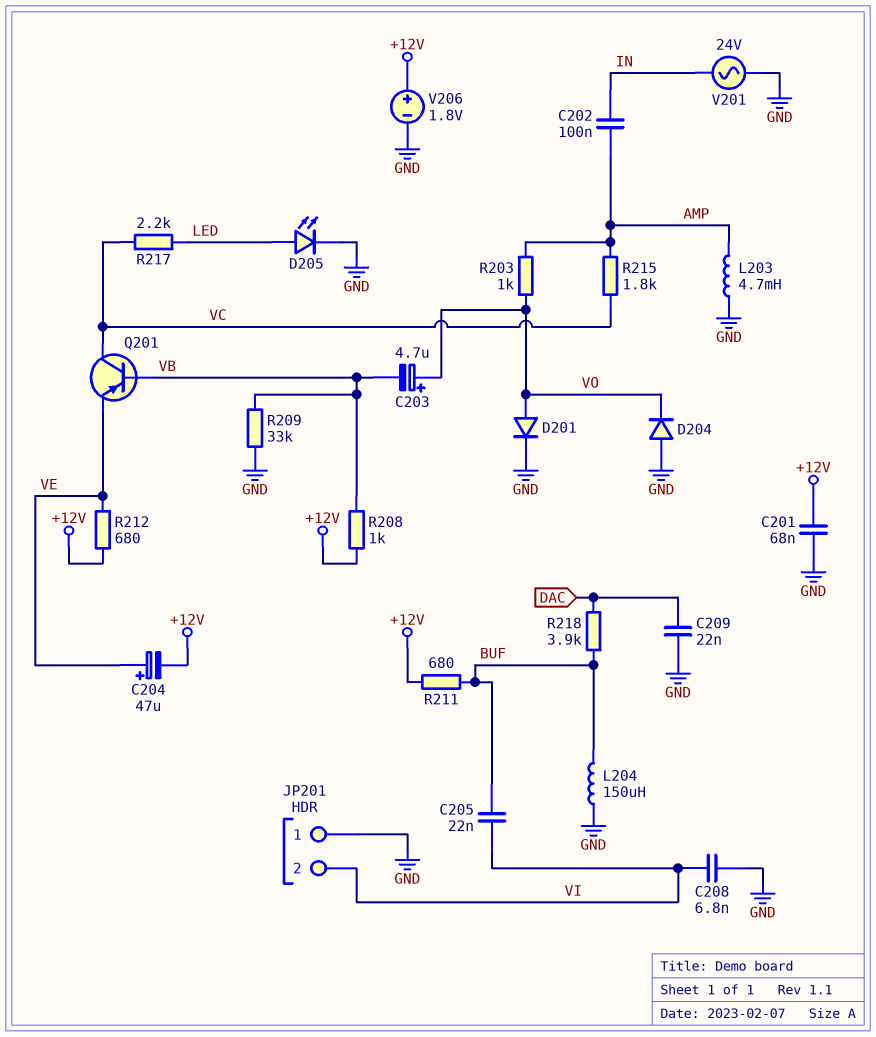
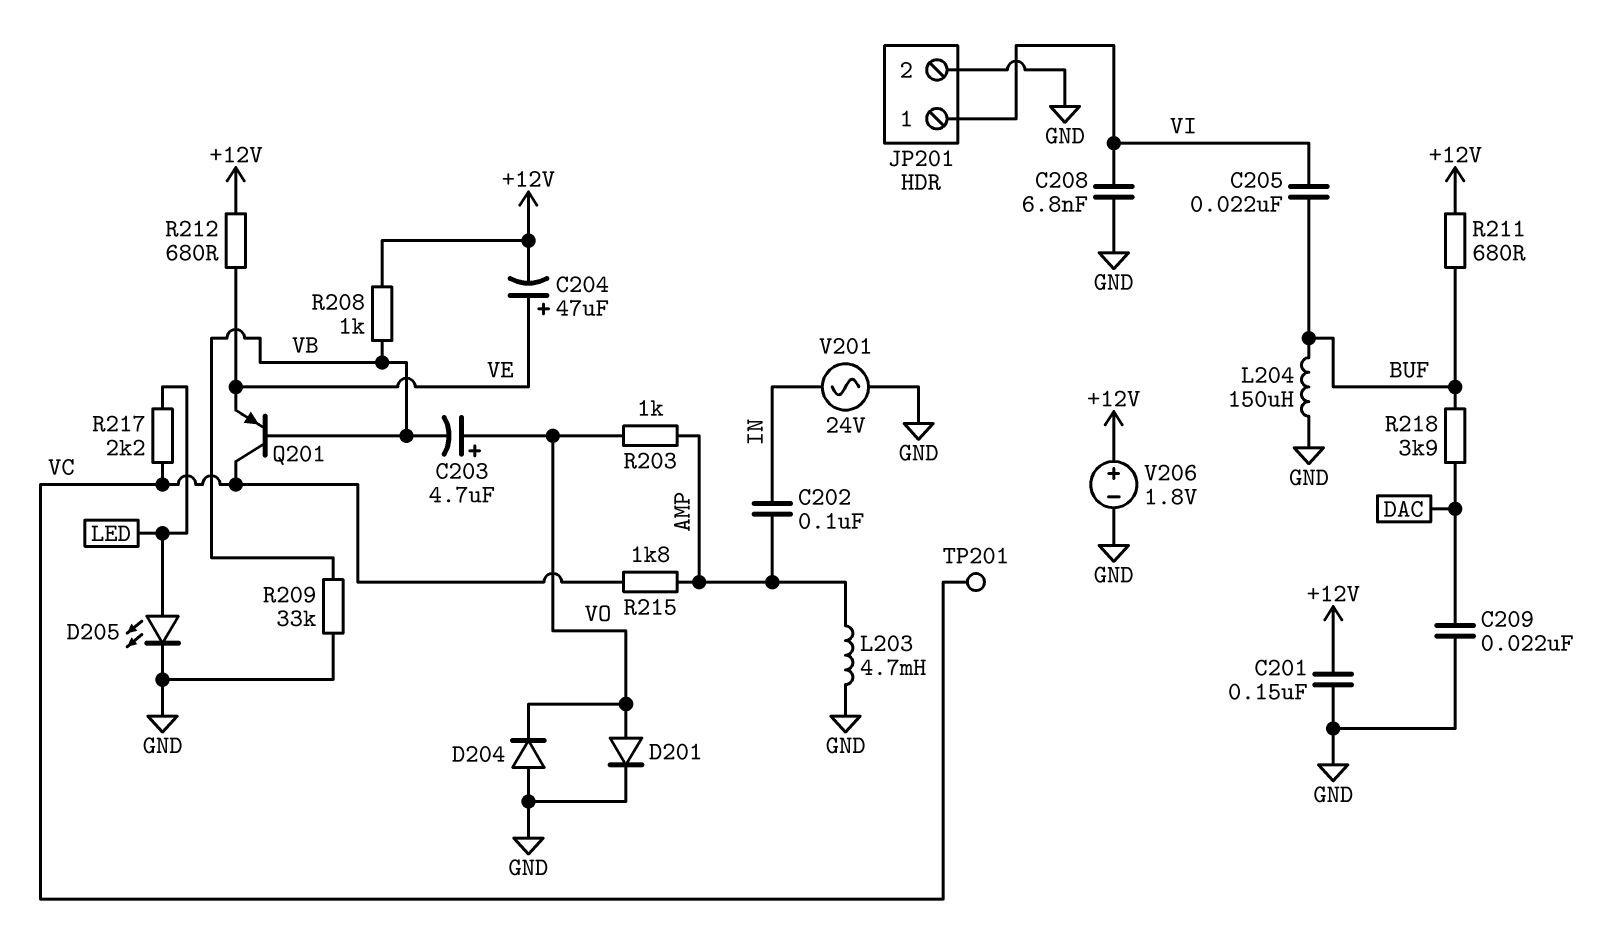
C201: 68nF (+12V, GND) -> 150nF (+12V, GND)
JP201 pin 1: GND -> VI
JP201 pin 2: VI -> GND
TP201: none -> test point (VC)

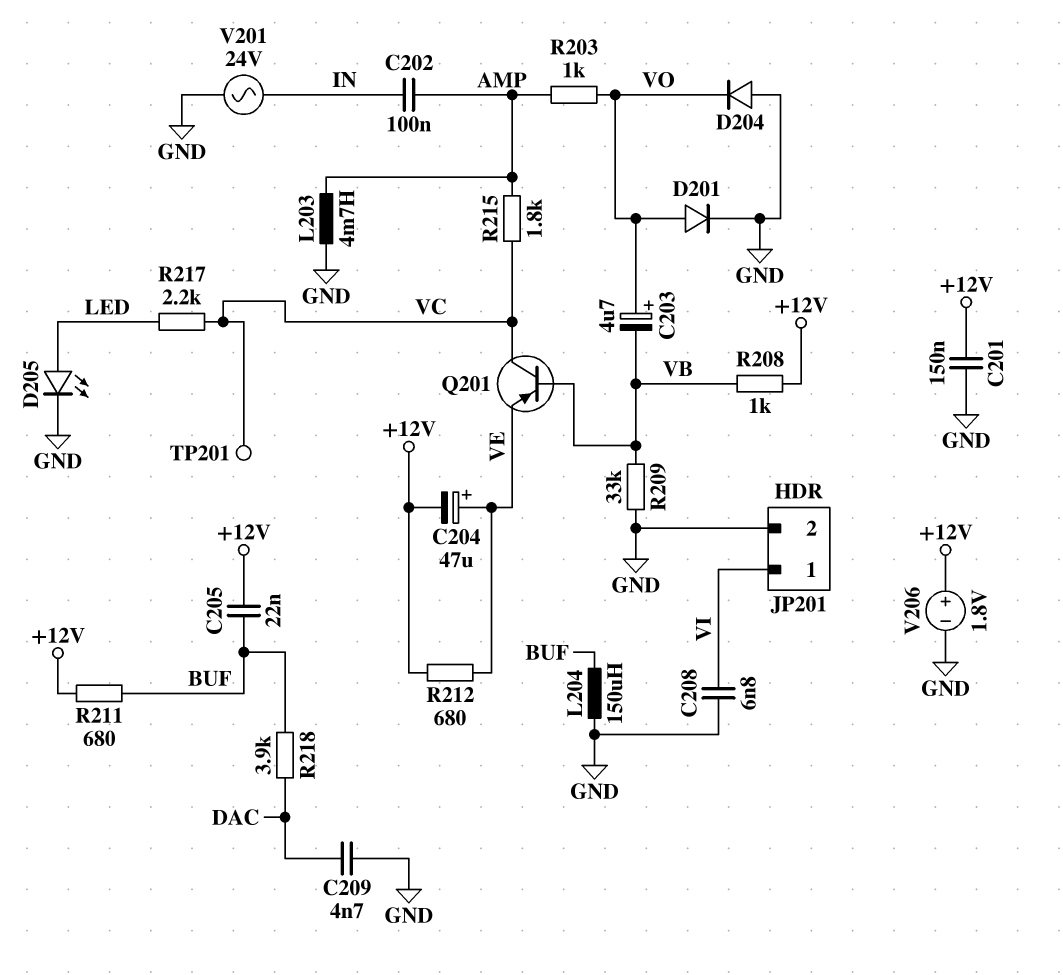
C205: 22nF (BUF, VI) -> 22nF (+12V, BUF)
C209: 22nF (DAC, GND) -> 4.7nF (DAC, GND)

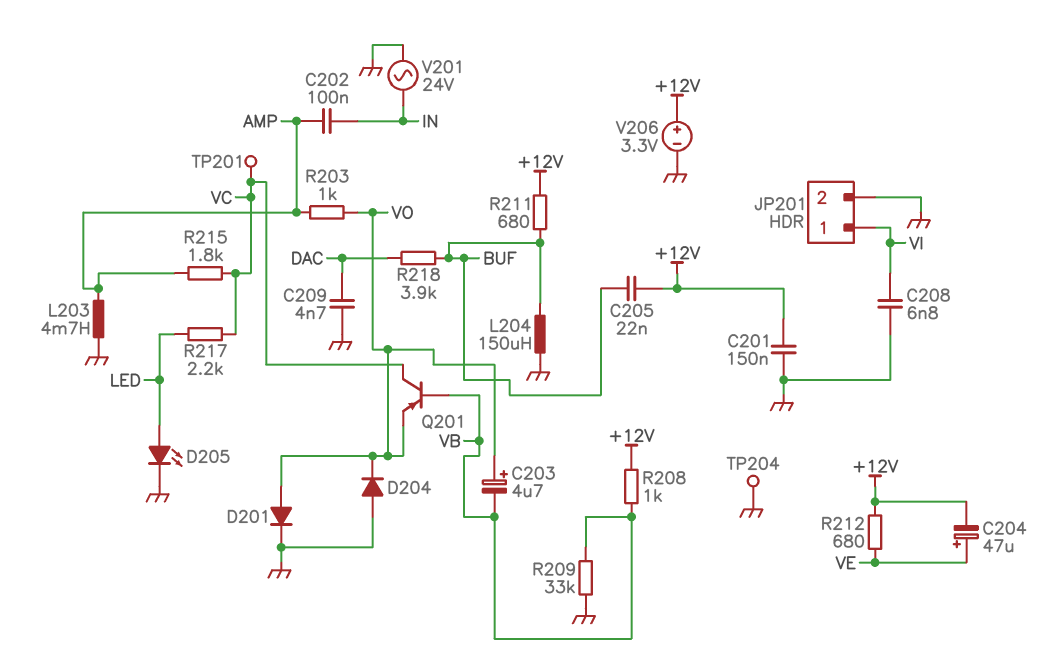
Q201: PNP (B VB, C VC, E VE) -> PNP (B VB, C VC, E VO)
TP204: none -> test point (GND)
V206: 1.8V (plus +12V, minus GND) -> 3.3V (plus +12V, minus GND)

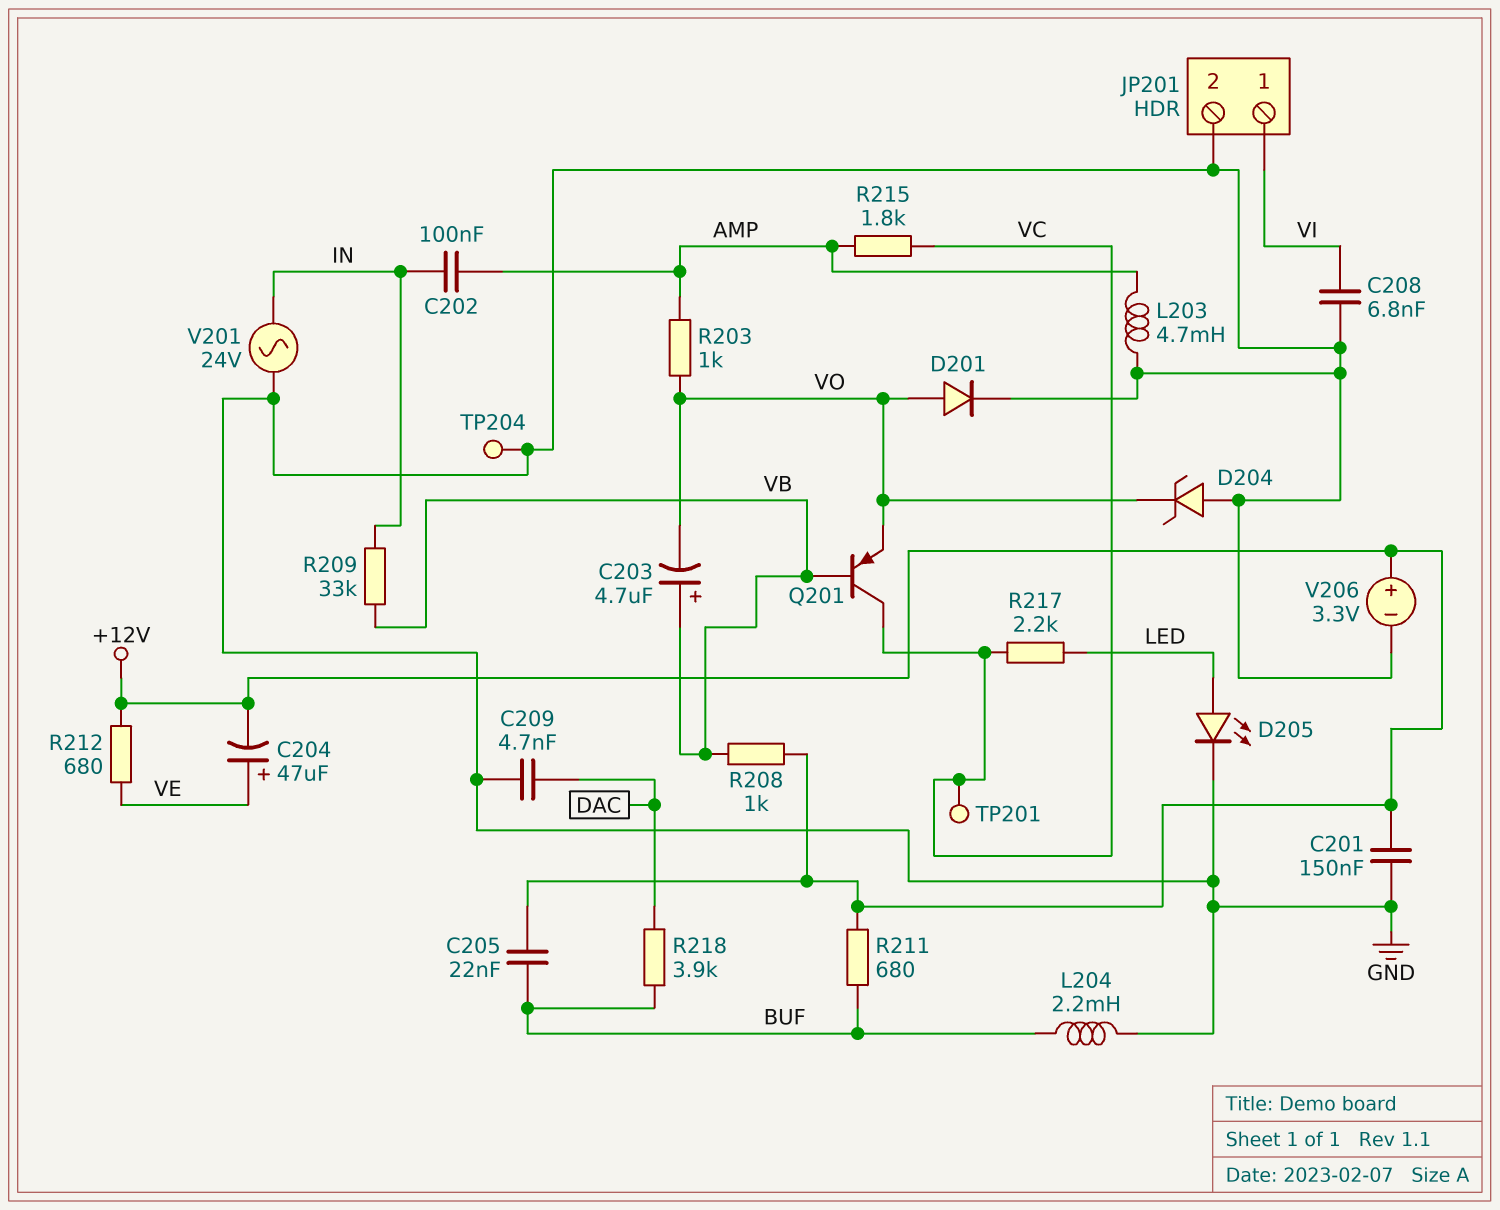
C203: 4.7uF (plus VO, minus VB) -> 4.7uF (plus VB, minus VO)
D204: diode (A GND, K VO) -> zener (A GND, K VO)
L204: 150uH (BUF, GND) -> 2.2mH (BUF, GND)
R209: 33k (GND, VB) -> 33k (IN, VB)

